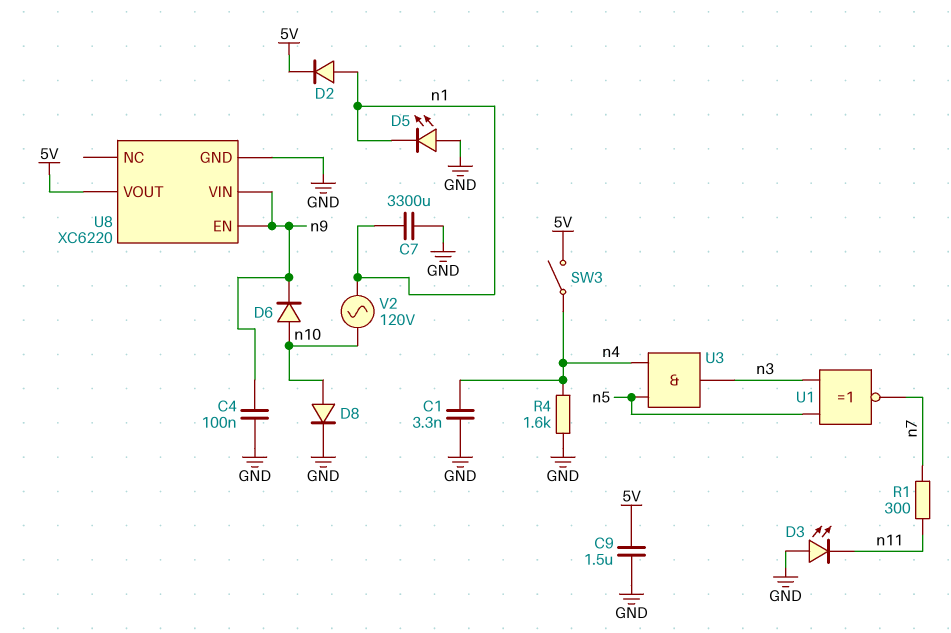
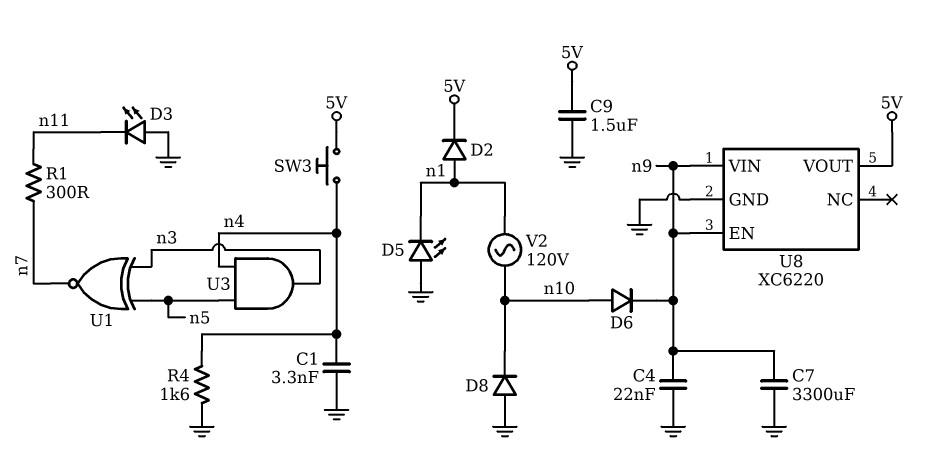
C4: 100nF (GND, n9) -> 22nF (GND, n9)
C7: 3300uF (GND, n1) -> 3300uF (GND, n9)
D8: diode (A n10, K GND) -> diode (A GND, K n10)
SW3: switch (5V, n4) -> button (5V, n4)

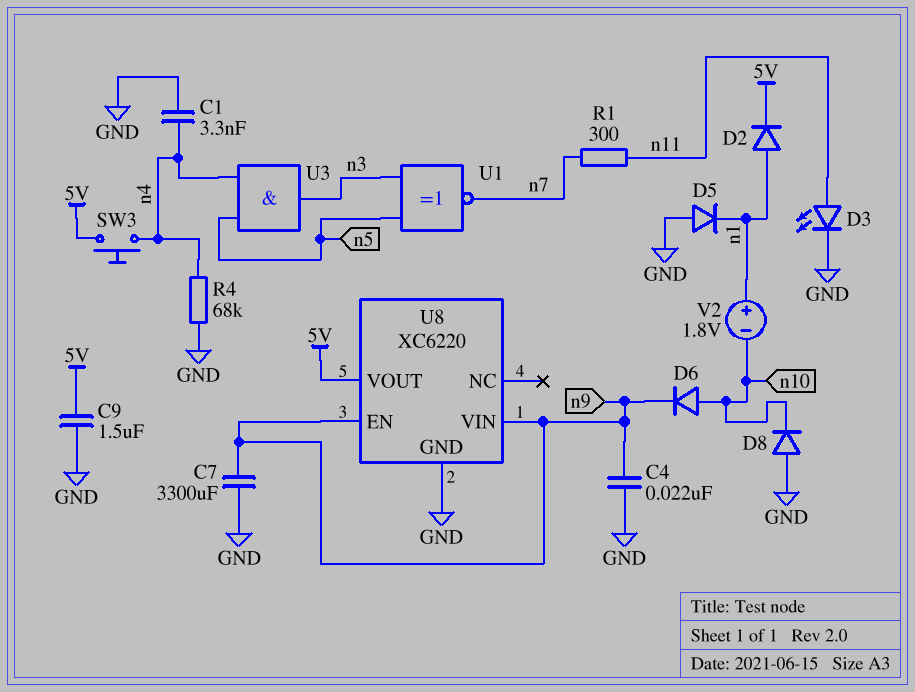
D3: LED (A GND, K n11) -> LED (A n11, K GND)
D5: LED (A GND, K n1) -> diode (A GND, K n1)
R4: 1.6k (GND, n4) -> 68k (GND, n4)
V2: AC 120V (n1, n10) -> 1.8V (plus n1, minus n10)

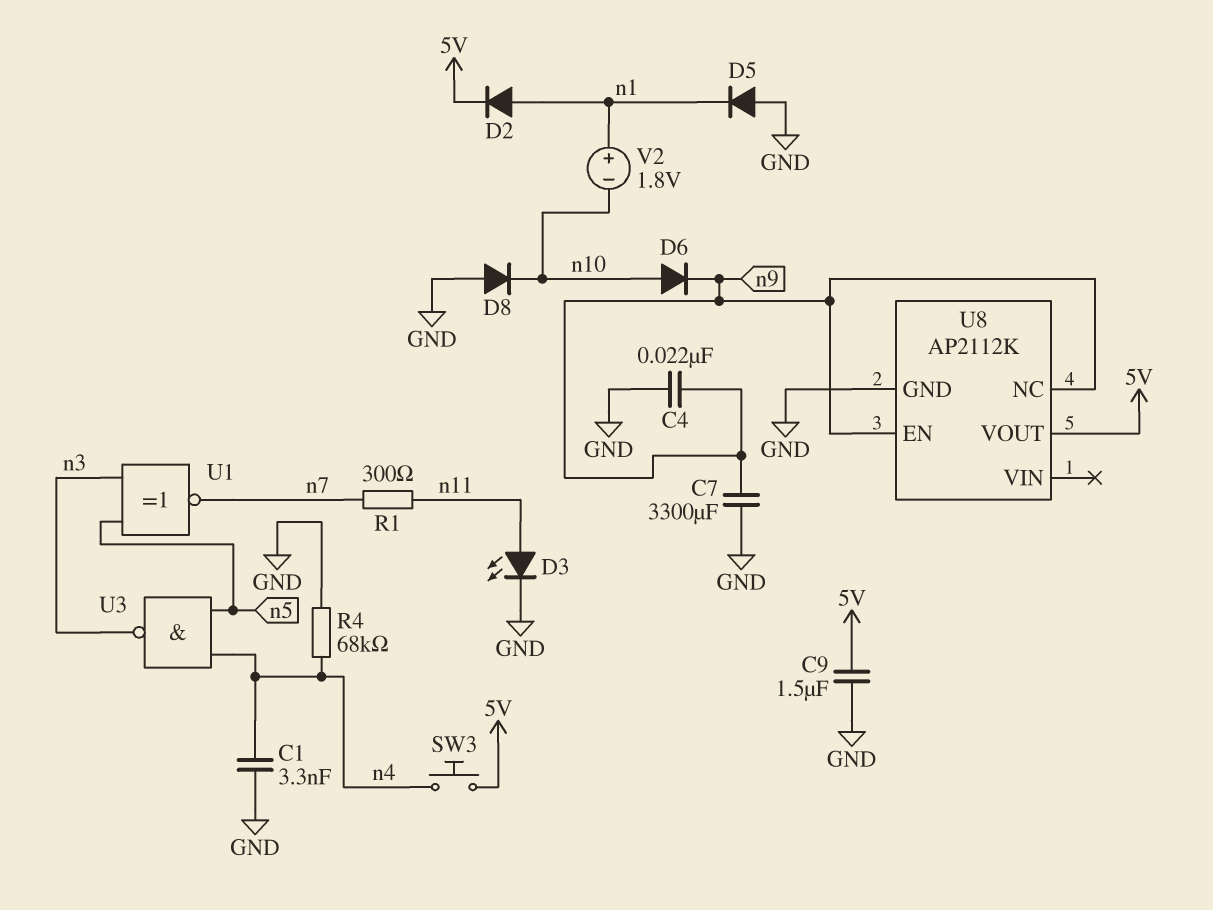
U3: AND (in n4, in n5, out n3) -> NAND (in n4, in n5, out n3)
U8: XC6220 -> AP2112K
U8 pin NC: none -> n9
U8 pin VIN: n9 -> none

